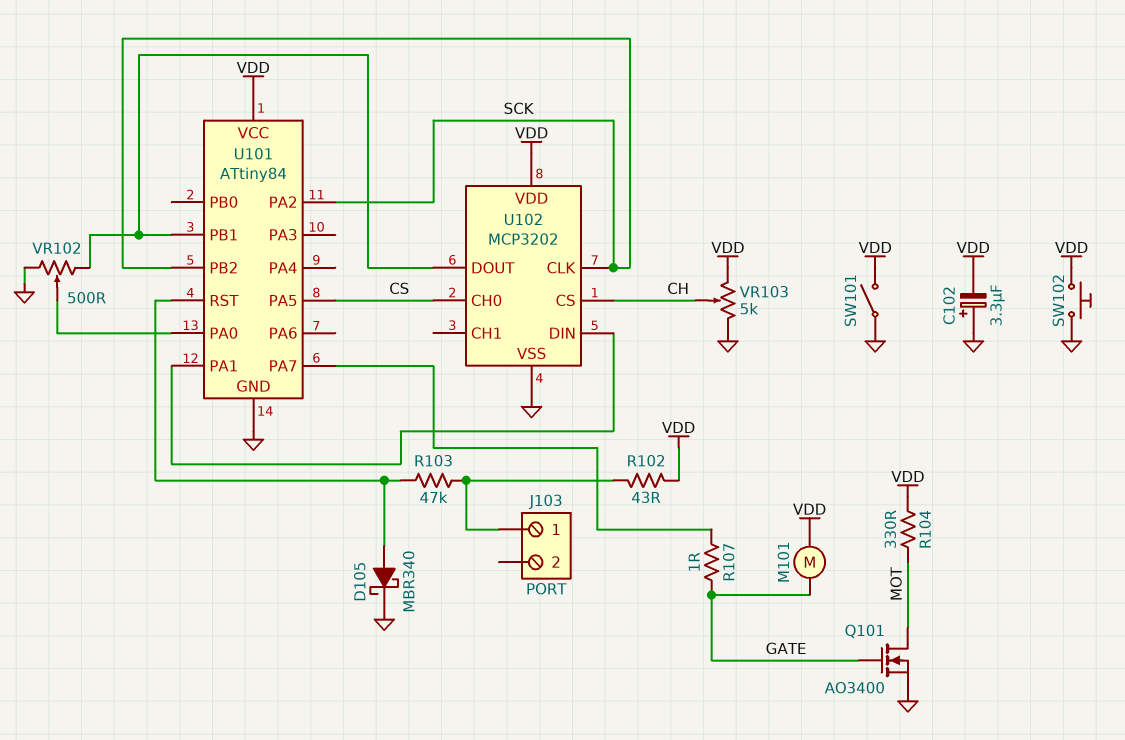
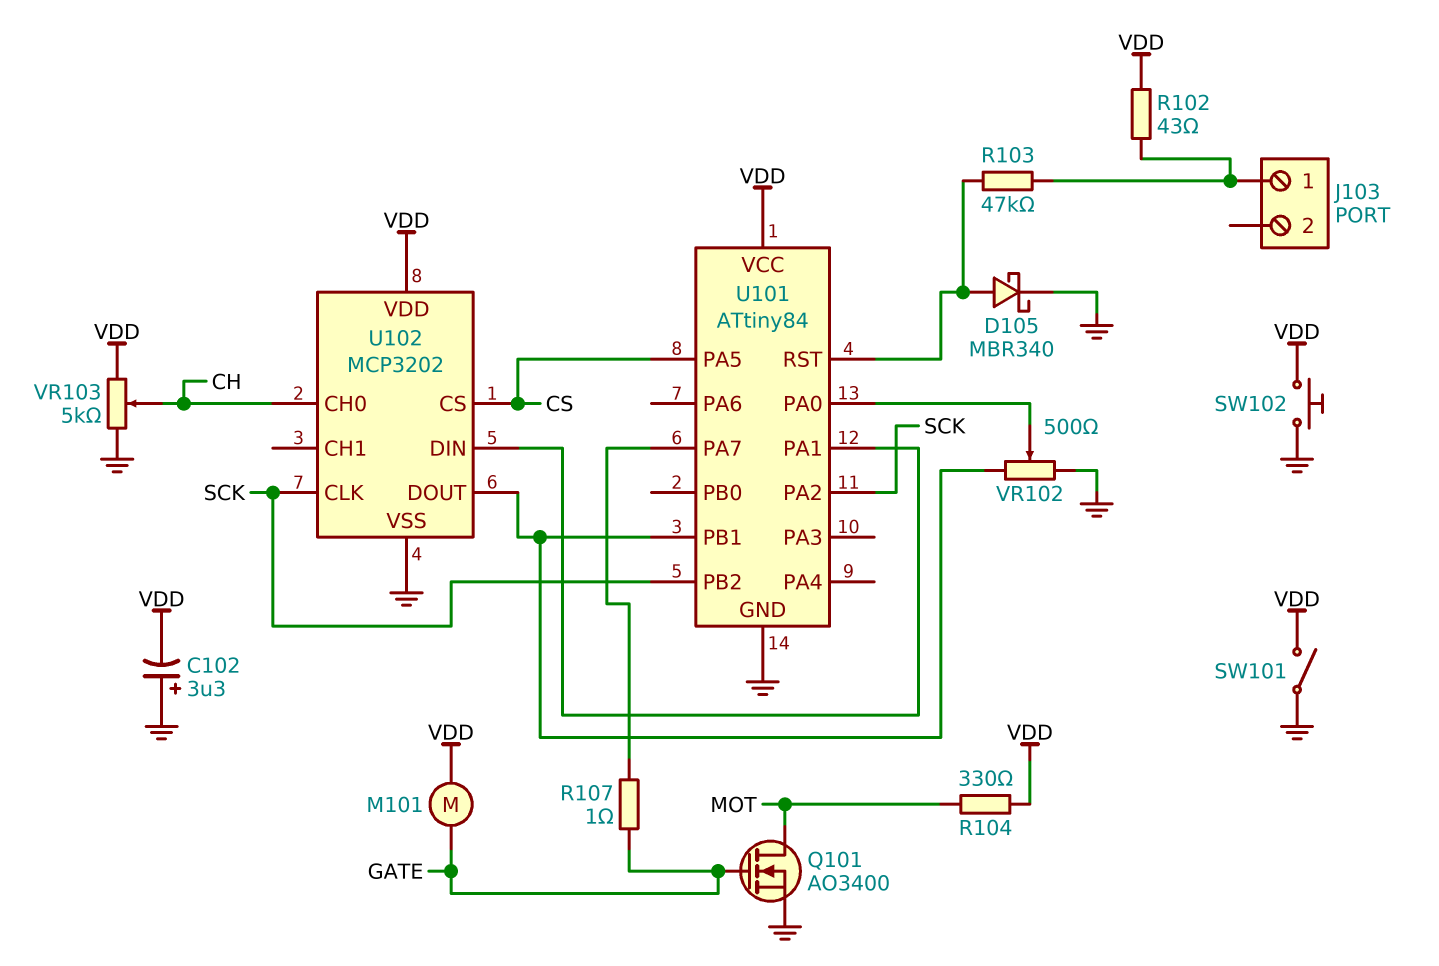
U102 pin CH0: CS -> CH
U102 pin CS: CH -> CS

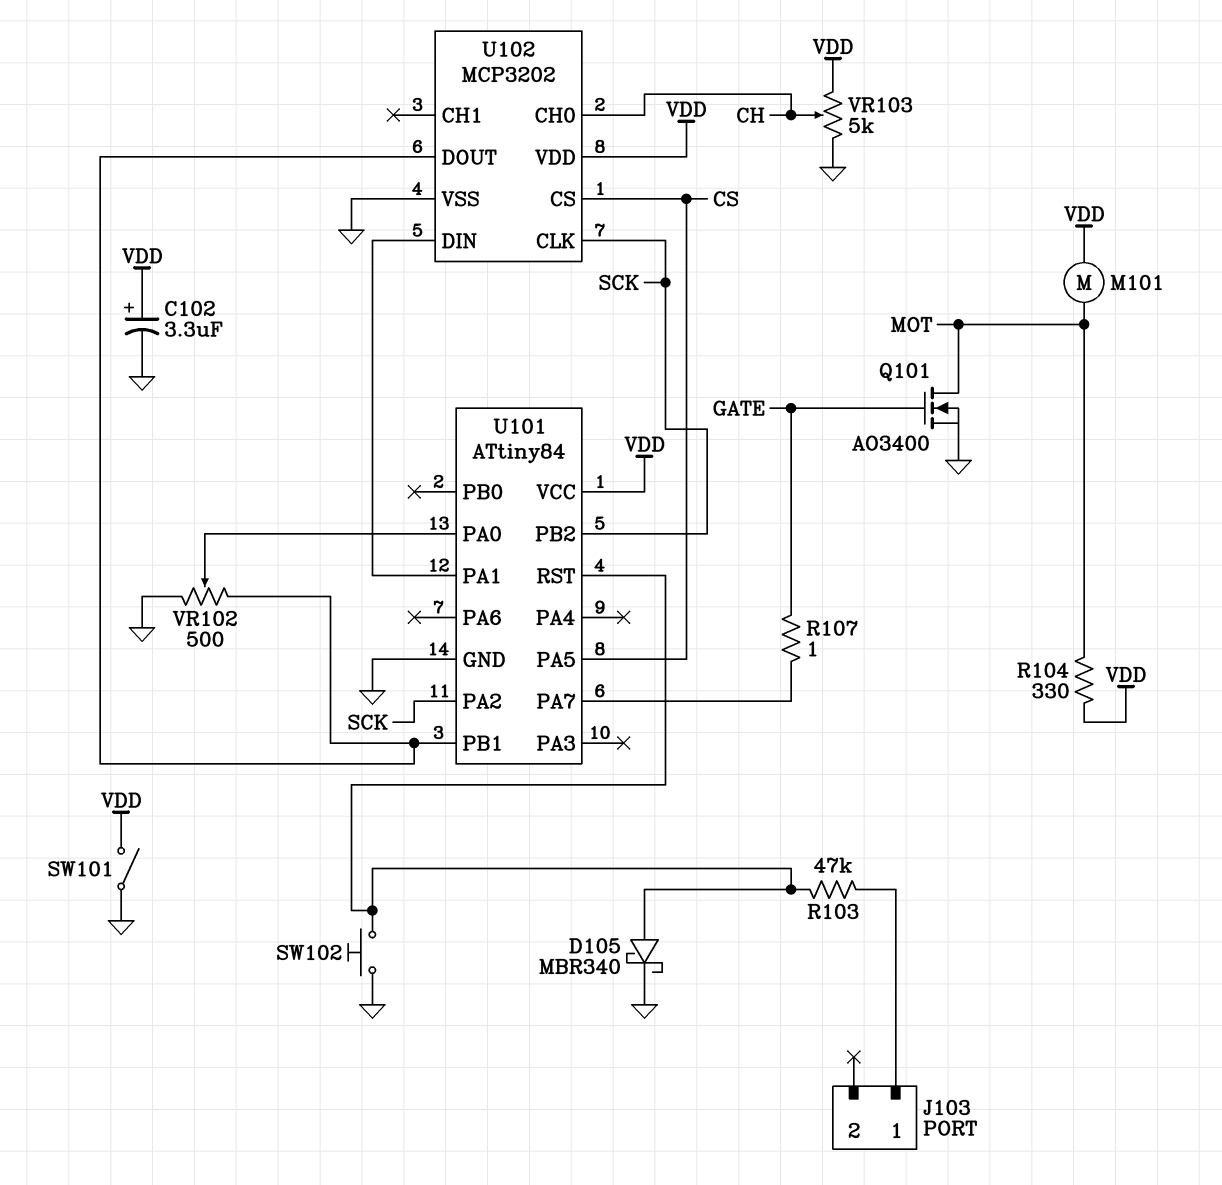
C102: 3.3uF (plus GND, minus VDD) -> 3.3uF (plus VDD, minus GND)
M101: motor (GATE, VDD) -> motor (MOT, VDD)
R102: 43 (J103/1, VDD) -> none
SW102: button (GND, VDD) -> button (GND, U101/RST)

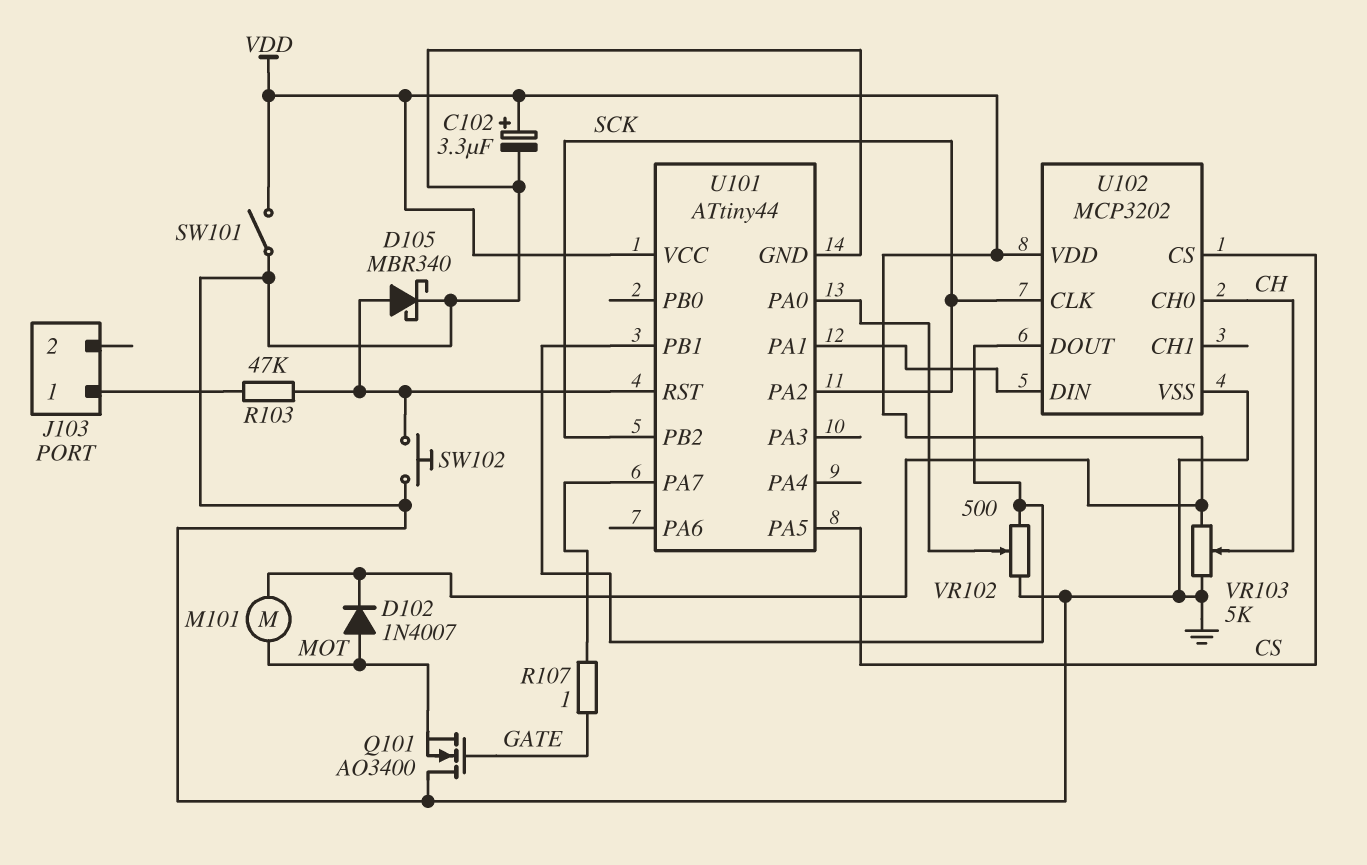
D102: none -> diode 1N4007 (A MOT, K VDD)
Q101: NMOS AO3400 (G GATE, D MOT, S GND) -> NMOS AO3400 (G GATE, D GND, S MOT)
R104: 330 (MOT, VDD) -> none
U101: ATtiny84 -> ATtiny44

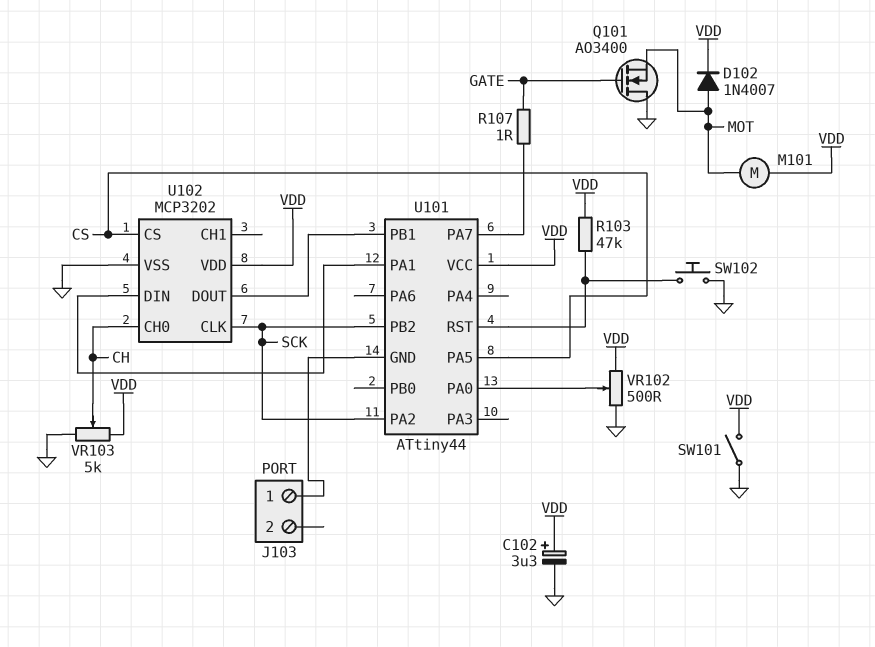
D105: schottky MBR340 (A U101/RST, K GND) -> none
R103: 47k (J103/1, U101/RST) -> 47k (U101/RST, VDD)
U101 pin GND: GND -> J103/1
VR102: 500 (GND, U101/PB1, wiper U101/PA0) -> 500 (GND, VDD, wiper U101/PA0)

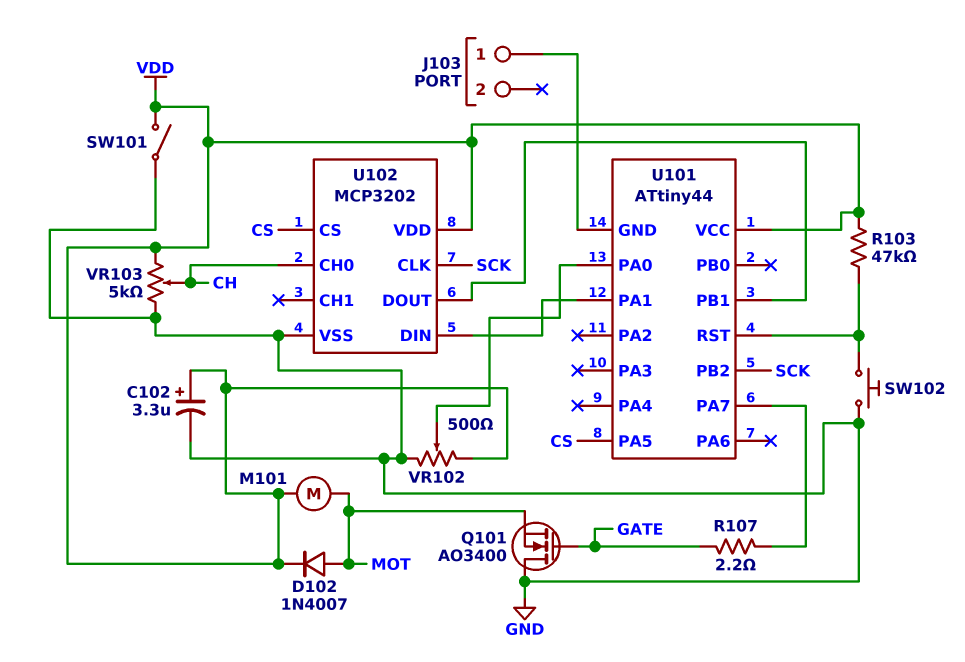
R107: 1 (GATE, U101/PA7) -> 2.2 (GATE, U101/PA7)
U101 pin PA2: SCK -> none

